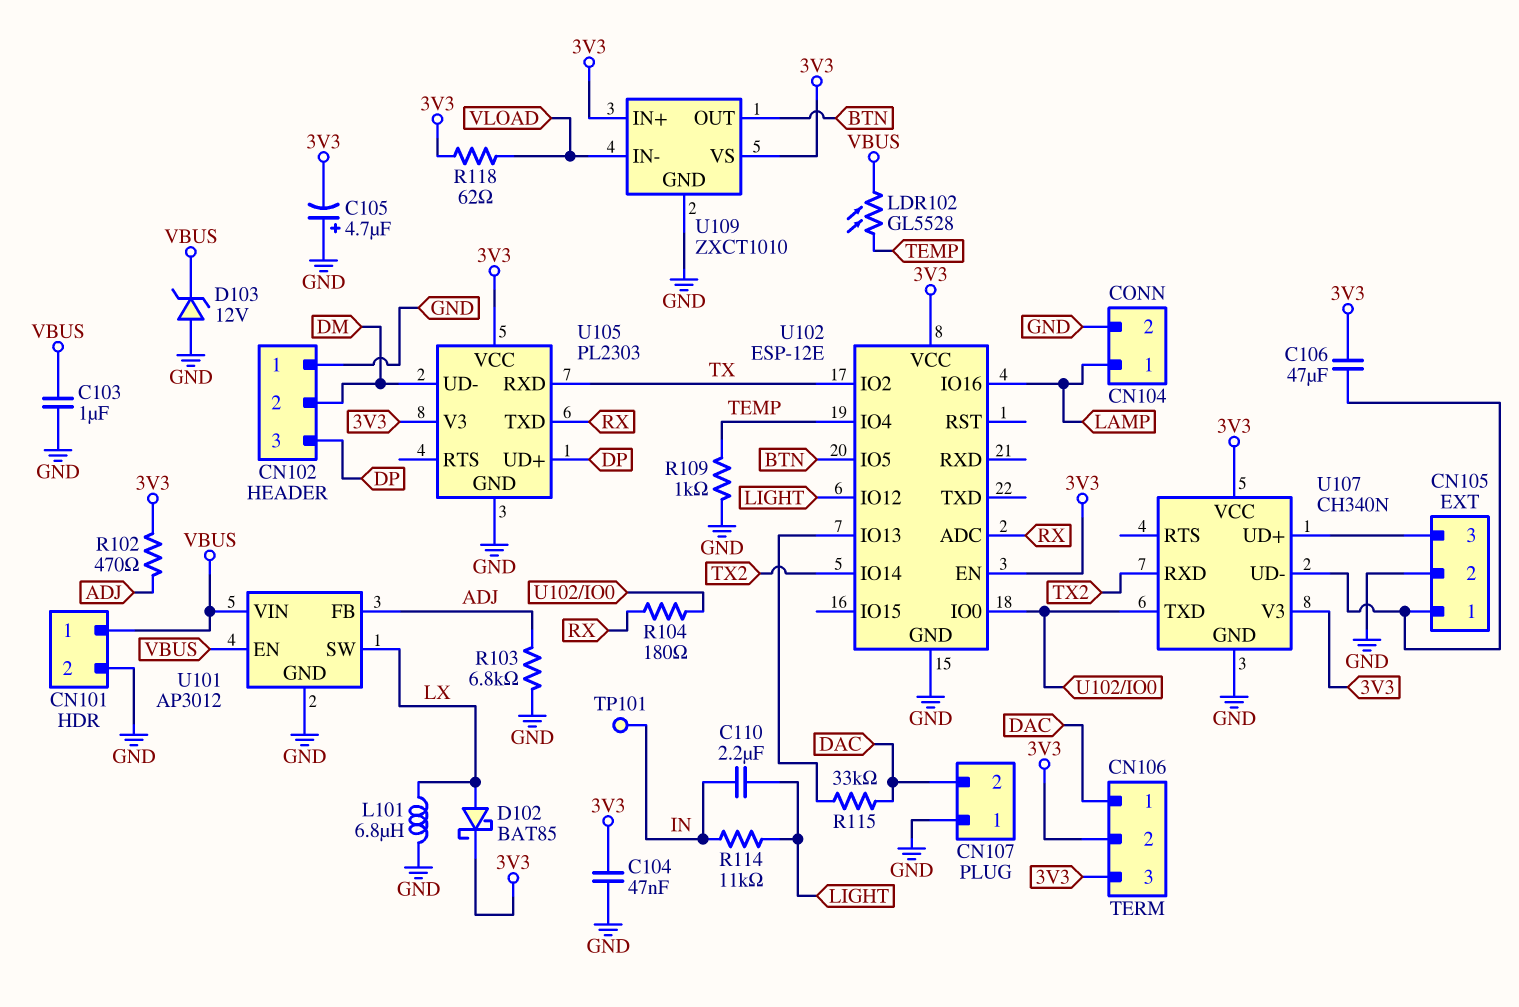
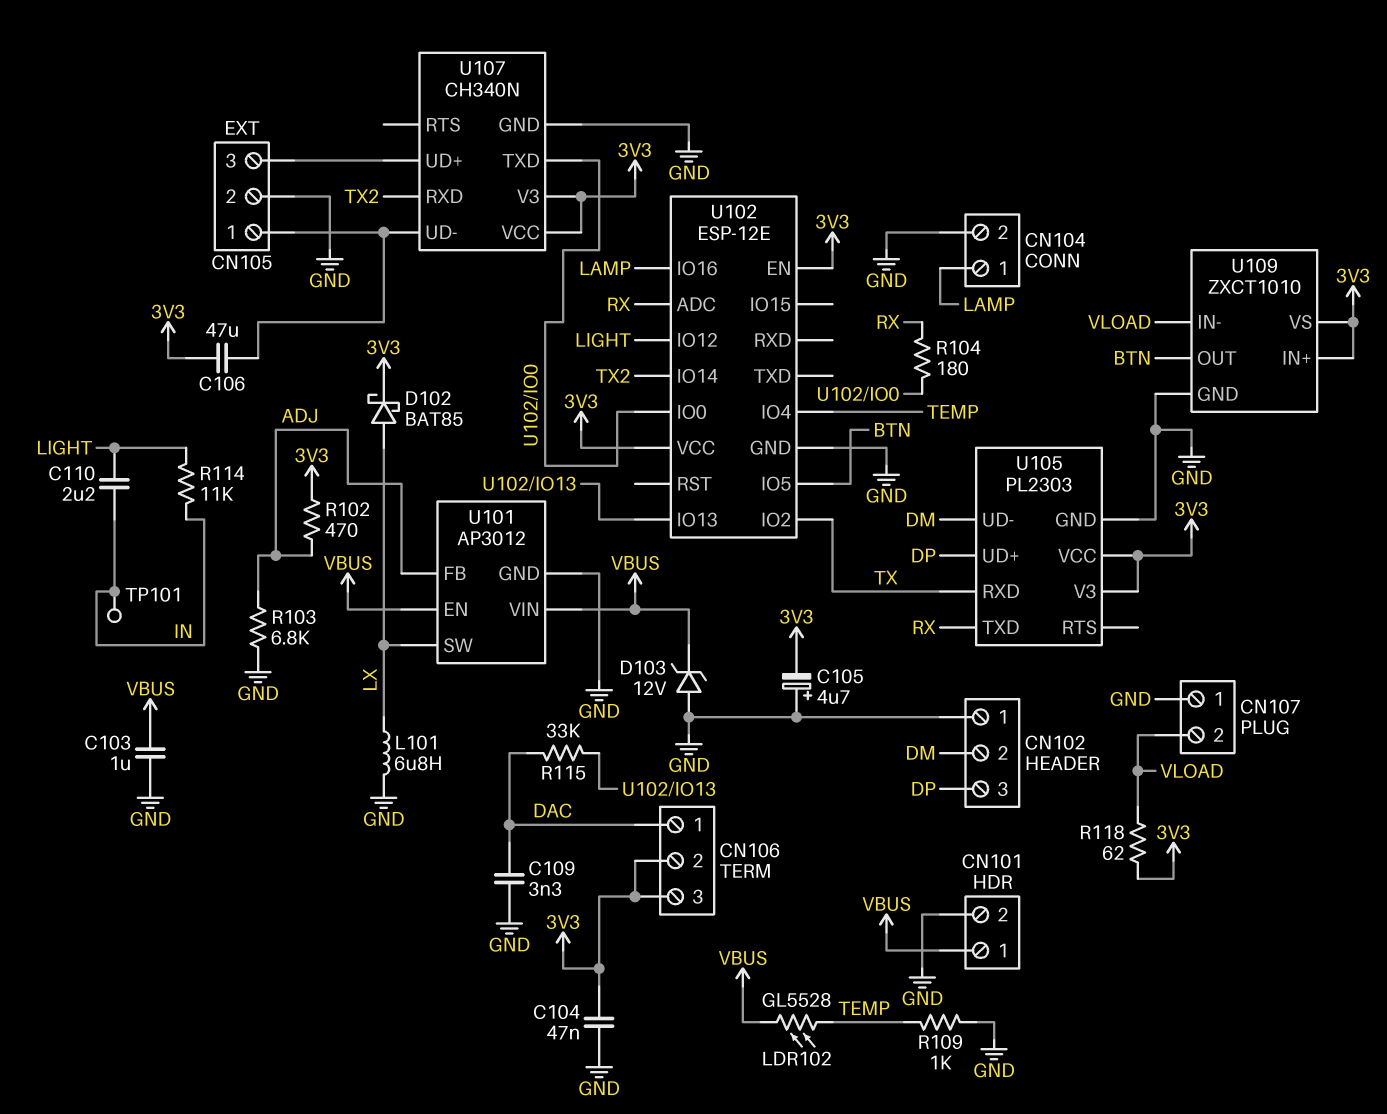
C109: none -> 3.3nF (DAC, GND)
CN107 pin 2: DAC -> VLOAD

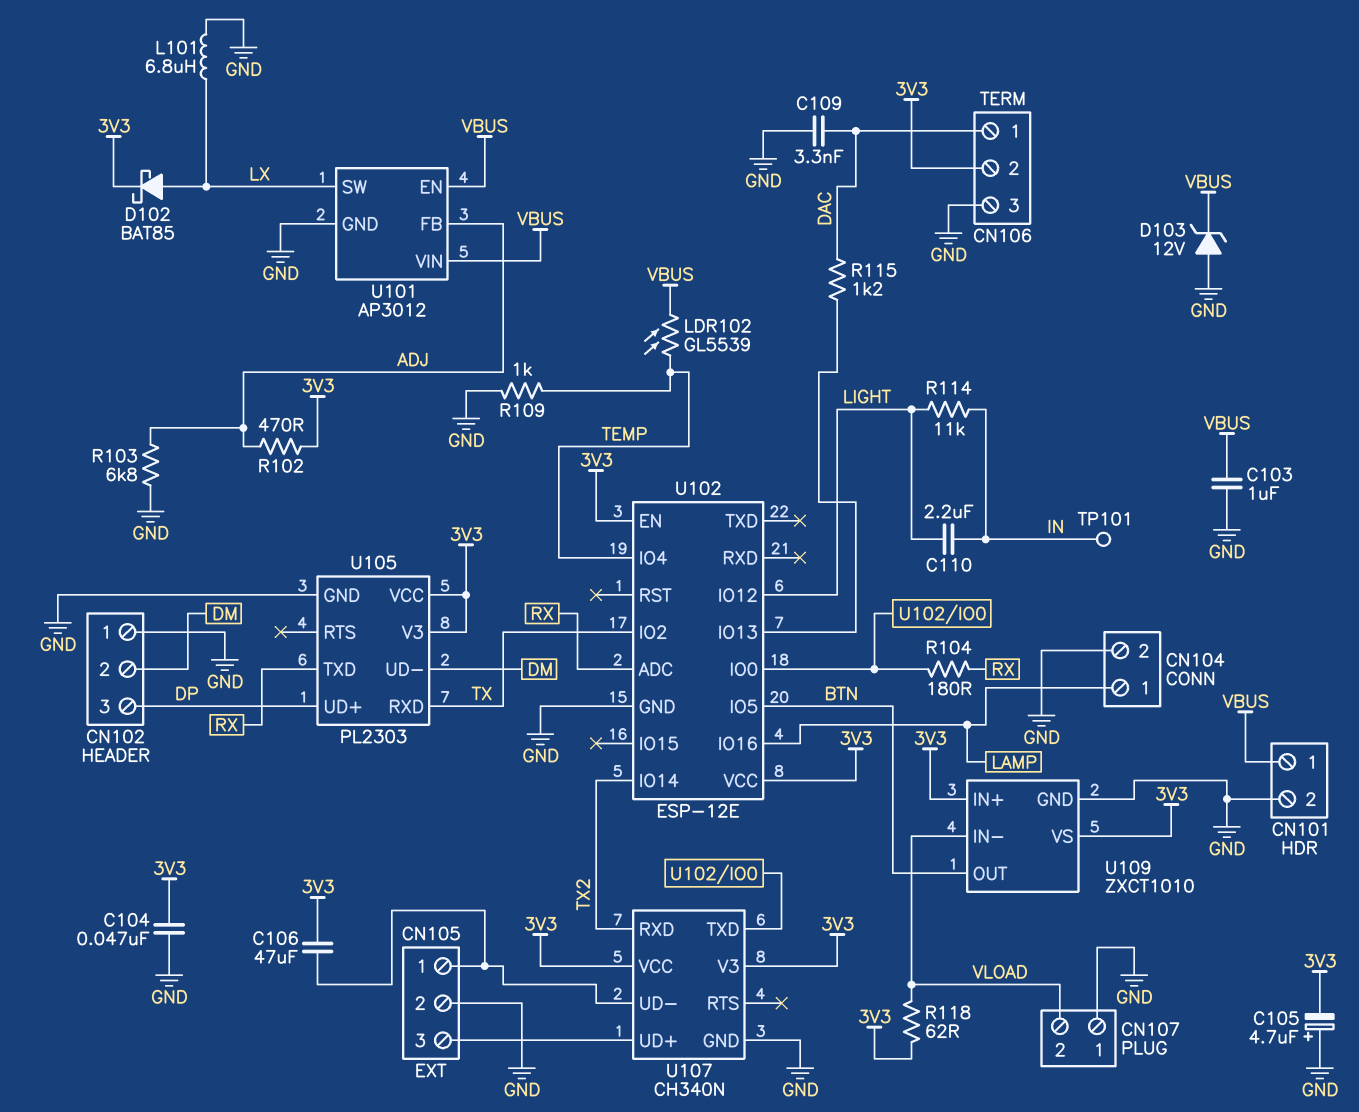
CN106 pin 3: 3V3 -> GND
LDR102: GL5528 (TEMP, VBUS) -> GL5539 (TEMP, VBUS)
R115: 33k (DAC, U102/IO13) -> 1.2k (DAC, U102/IO13)

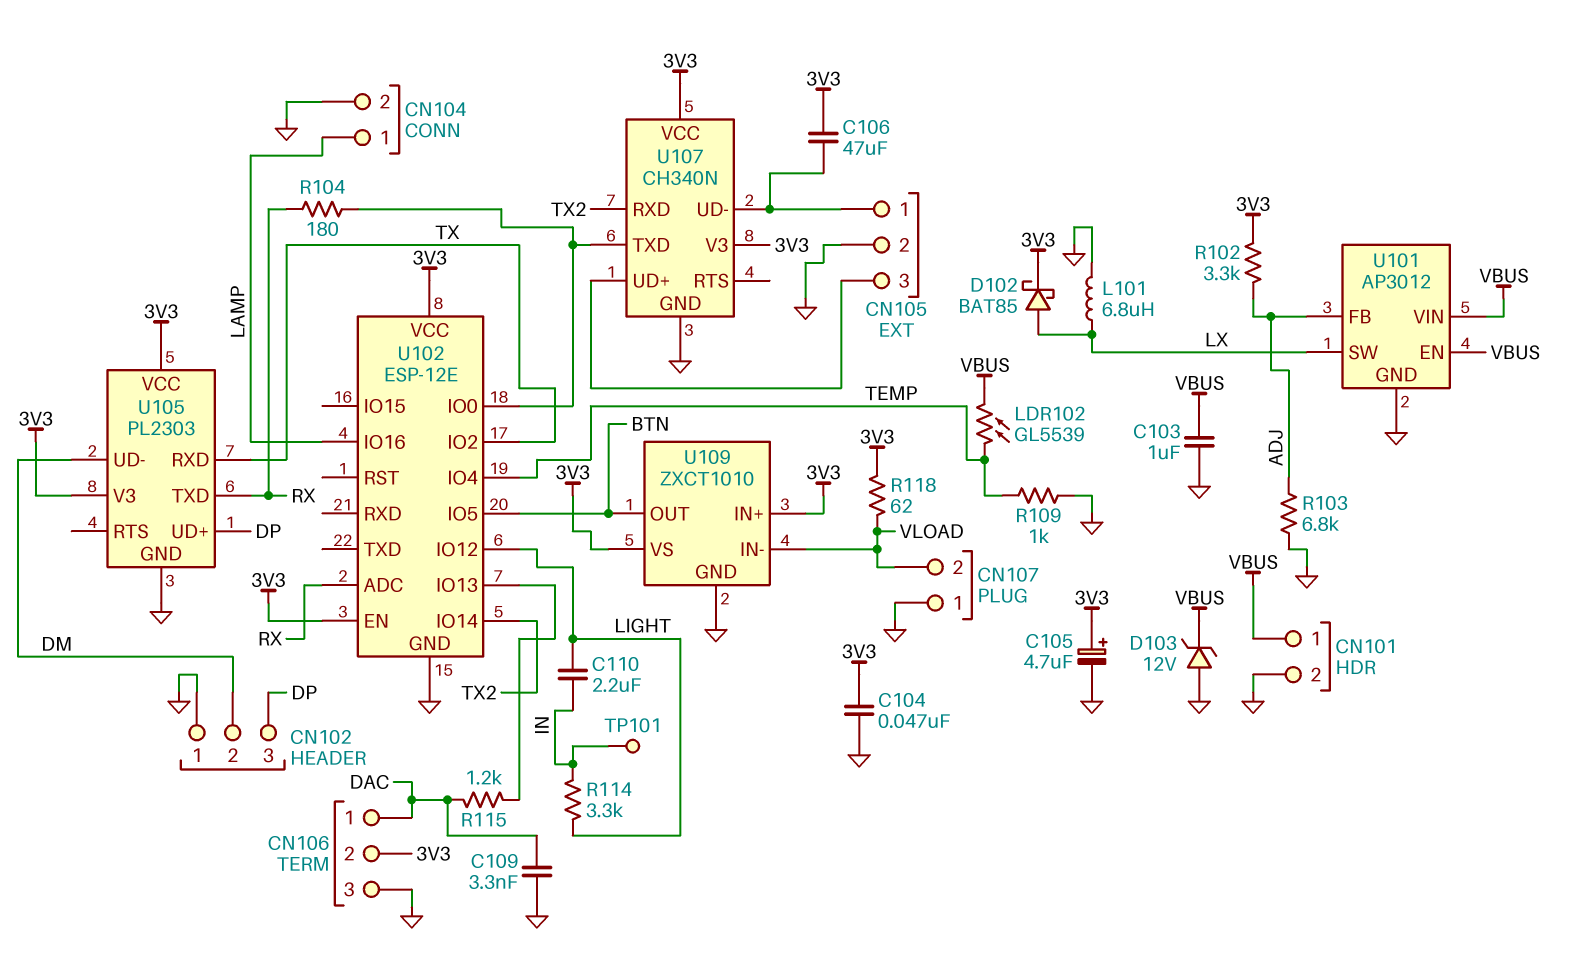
C105: 4.7uF (plus GND, minus 3V3) -> 4.7uF (plus 3V3, minus GND)
R102: 470 (3V3, ADJ) -> 3.3k (3V3, ADJ)
R114: 11k (IN, LIGHT) -> 3.3k (IN, LIGHT)

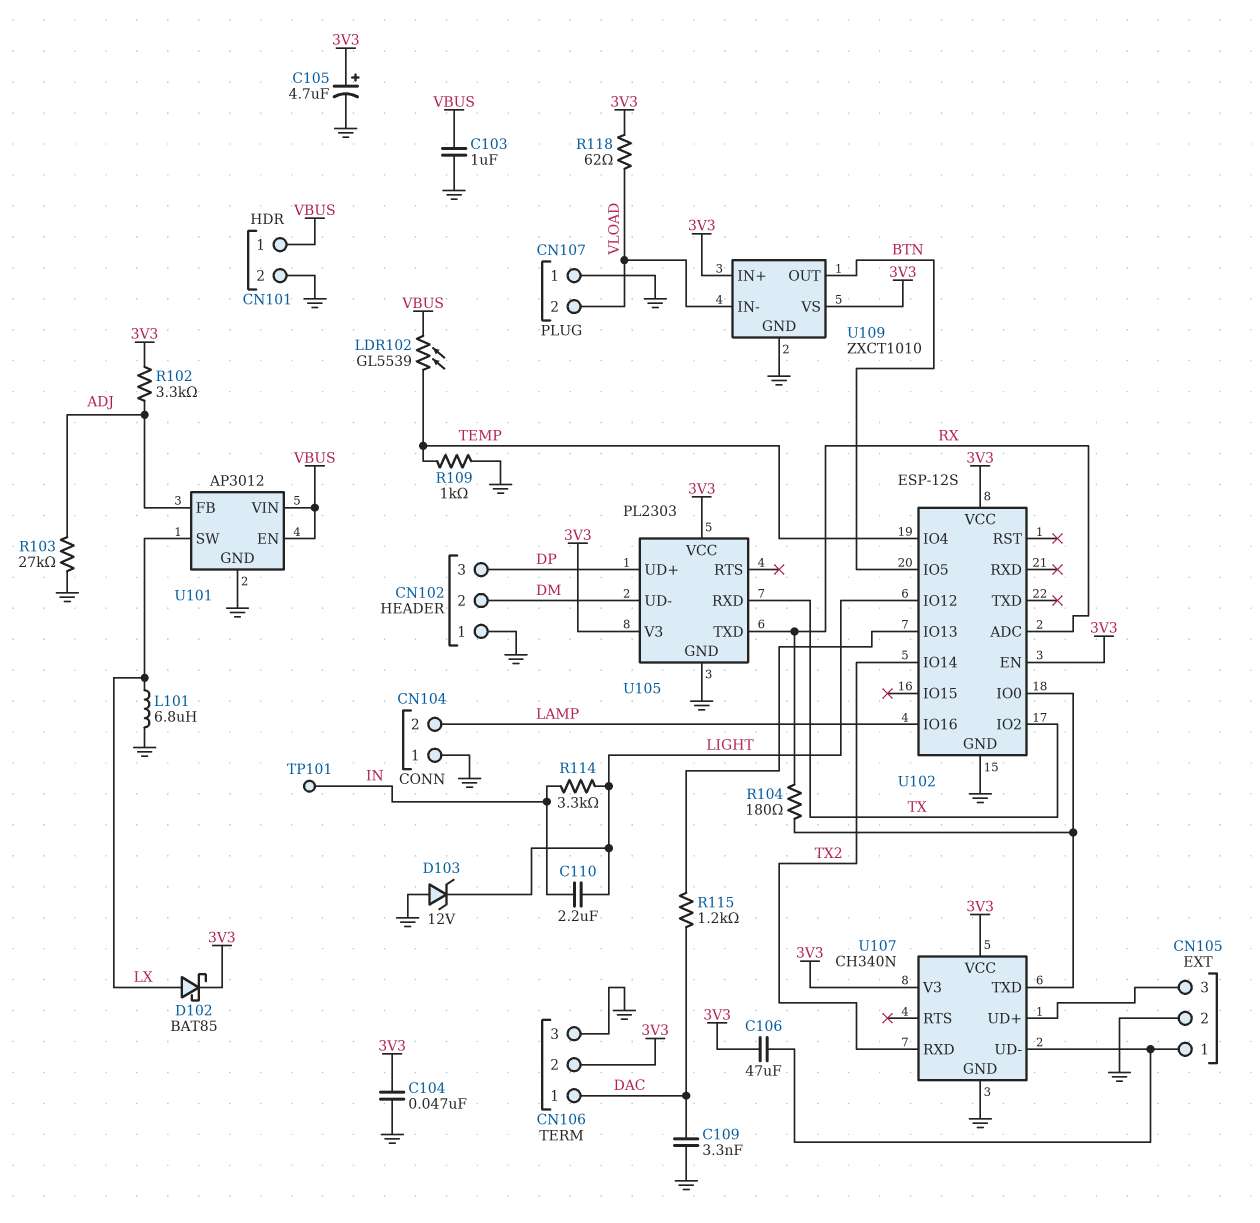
CN104 pin 1: LAMP -> GND
CN104 pin 2: GND -> LAMP
D103: zener 12V (A GND, K VBUS) -> zener 12V (A GND, K LIGHT)
R103: 6.8k (ADJ, GND) -> 27k (ADJ, GND)
U102: ESP-12E -> ESP-12S

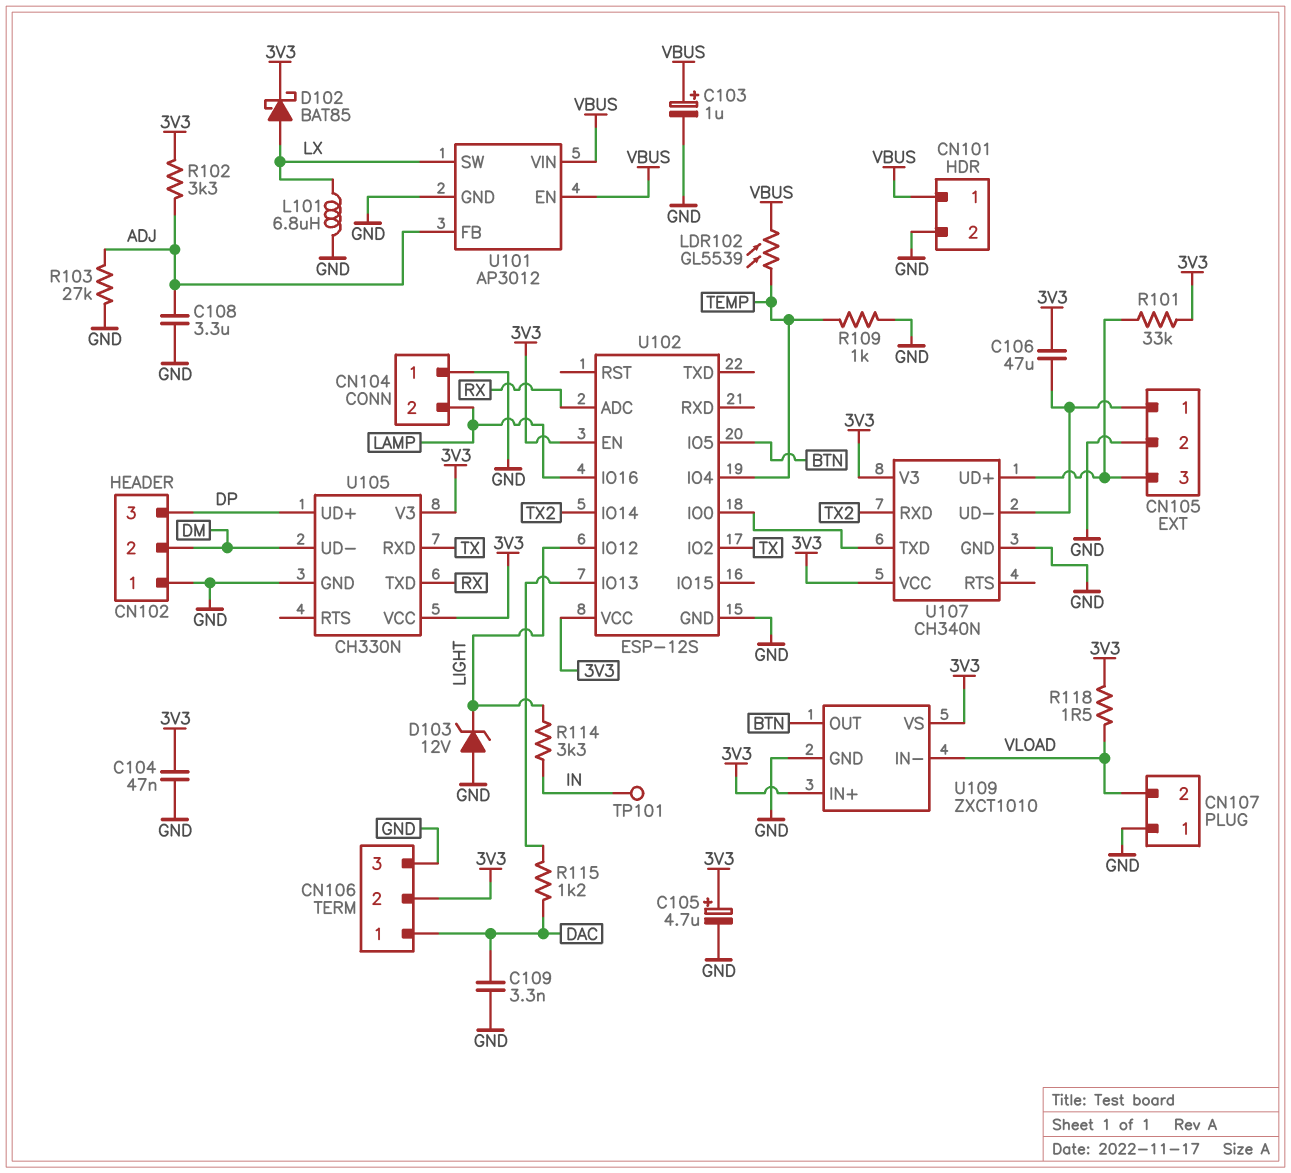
C103: 1uF (GND, VBUS) -> 1uF (plus VBUS, minus GND)
C108: none -> 3.3uF (ADJ, GND)
C110: 2.2uF (IN, LIGHT) -> none
R101: none -> 33k (3V3, CN105/3)
R104: 180 (RX, U102/IO0) -> none
R118: 62 (3V3, VLOAD) -> 1.5 (3V3, VLOAD)
U105: PL2303 -> CH330N

